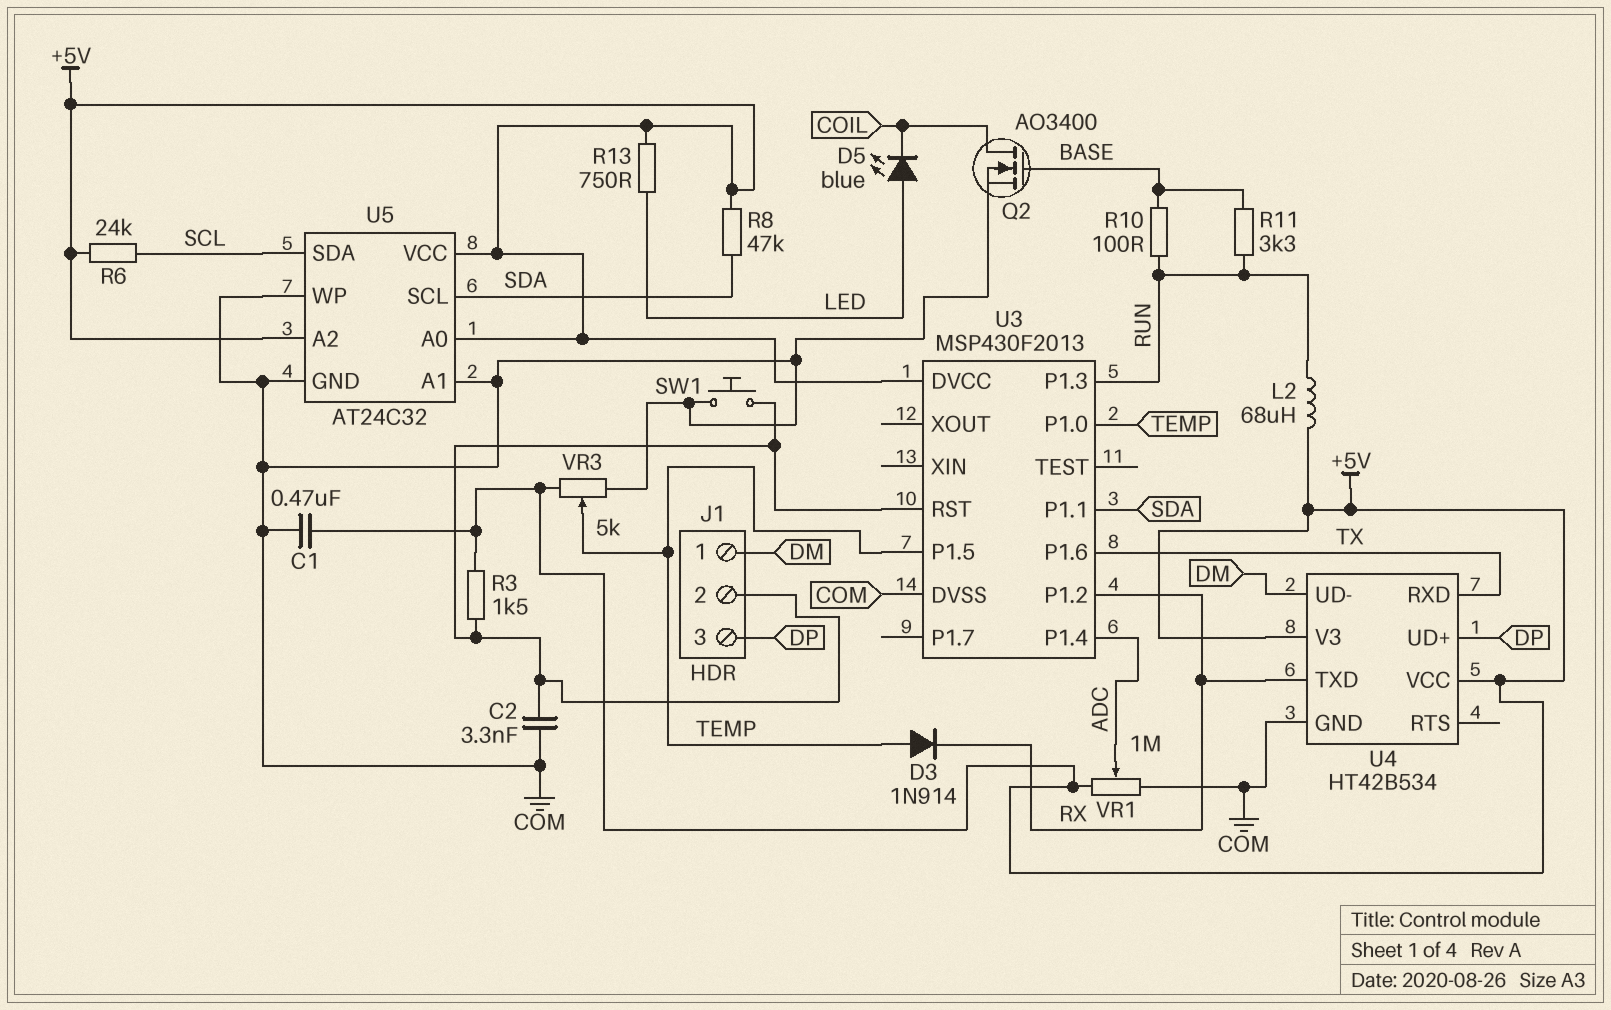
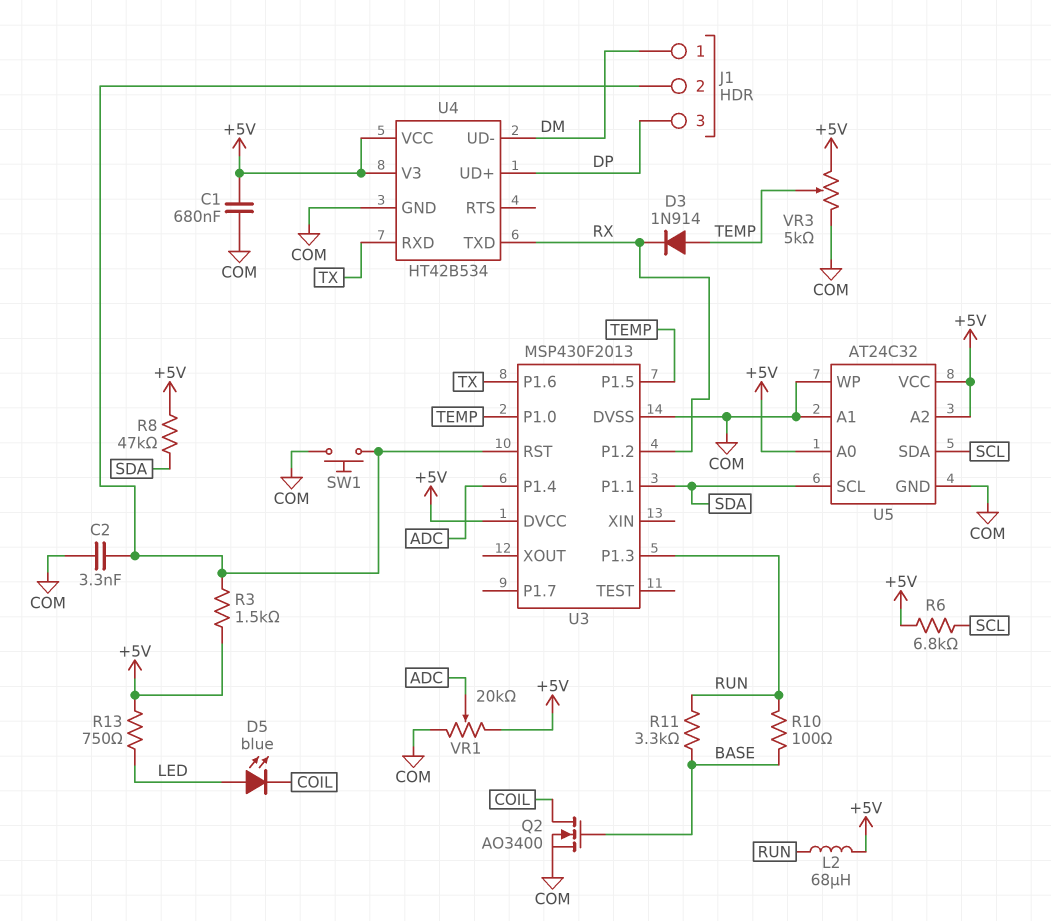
C1: 470nF (+5V, COM) -> 680nF (+5V, COM)
R6: 24k (+5V, SCL) -> 6.8k (+5V, SCL)
VR1: 1M (+5V, COM, wiper ADC) -> 20k (+5V, COM, wiper ADC)

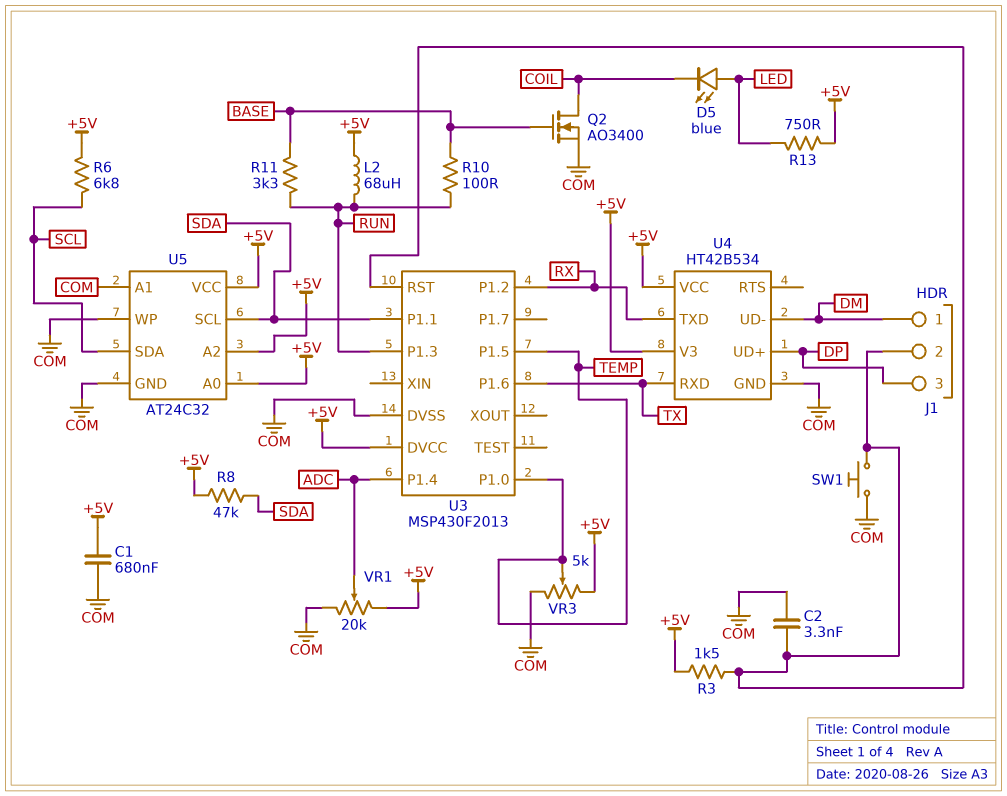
D3: diode 1N914 (A TEMP, K RX) -> none

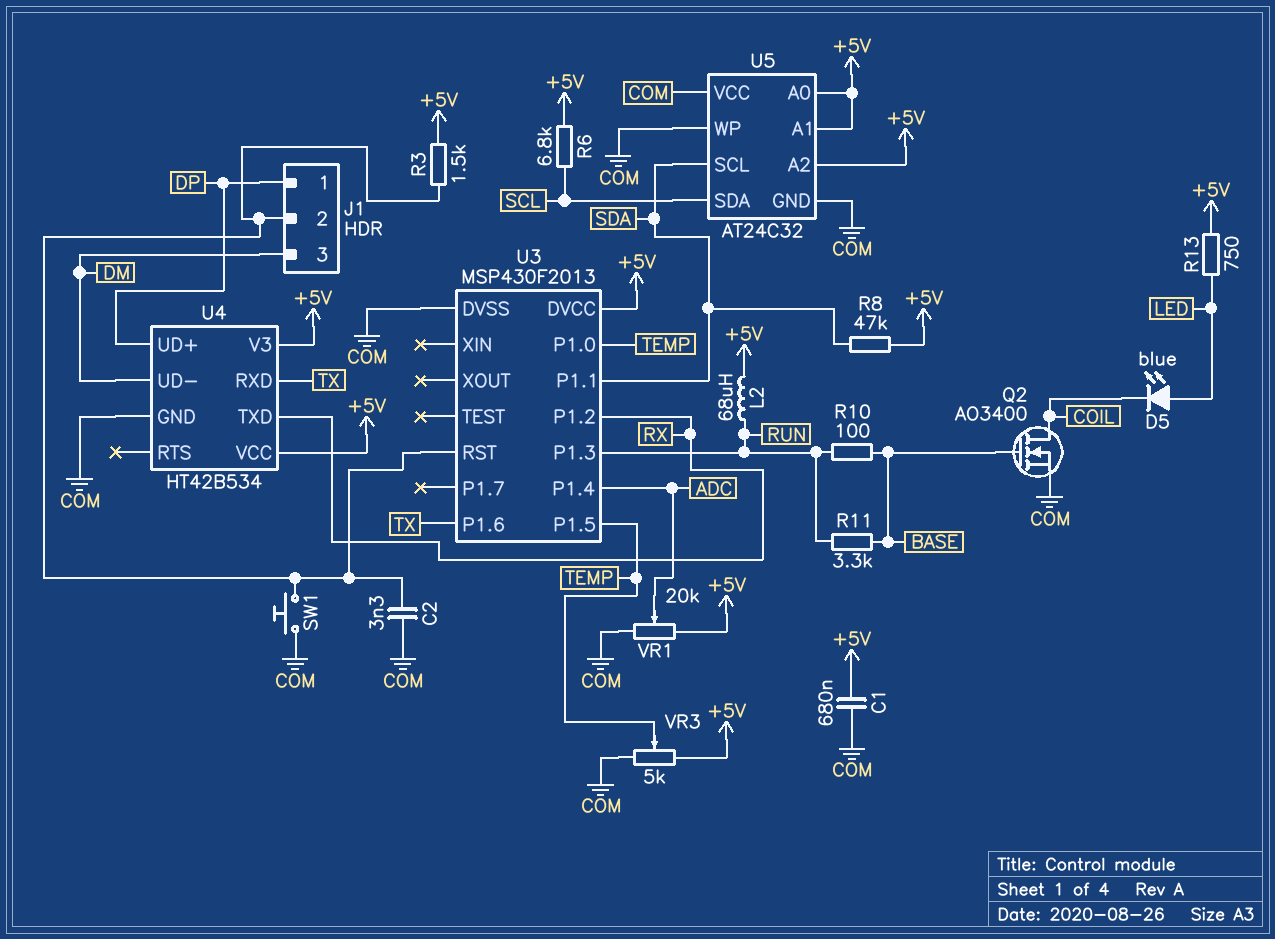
J1 pin 1: DM -> DP
J1 pin 3: DP -> DM
U5 pin A1: COM -> +5V
U5 pin VCC: +5V -> COM

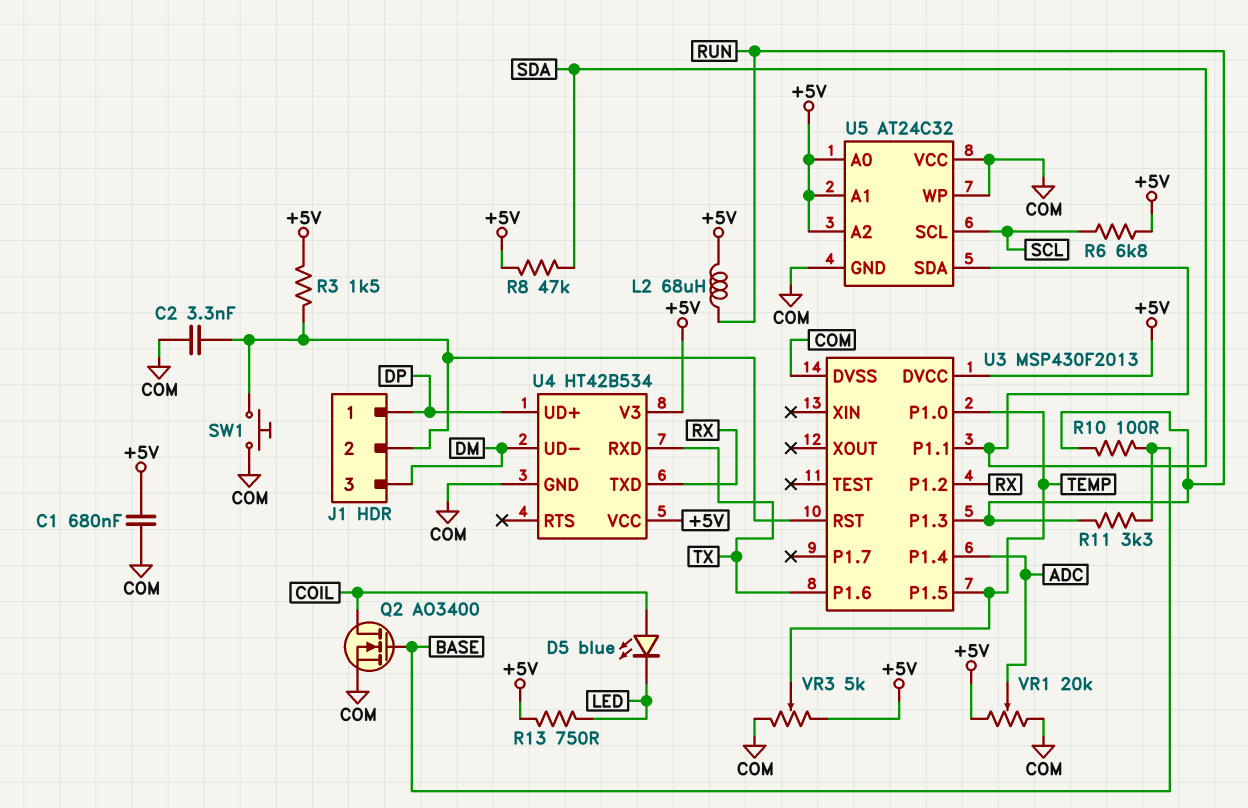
D5: LED blue (A LED, K COIL) -> LED blue (A COIL, K LED)
U5 pin SCL: SDA -> SCL
U5 pin SDA: SCL -> SDA

